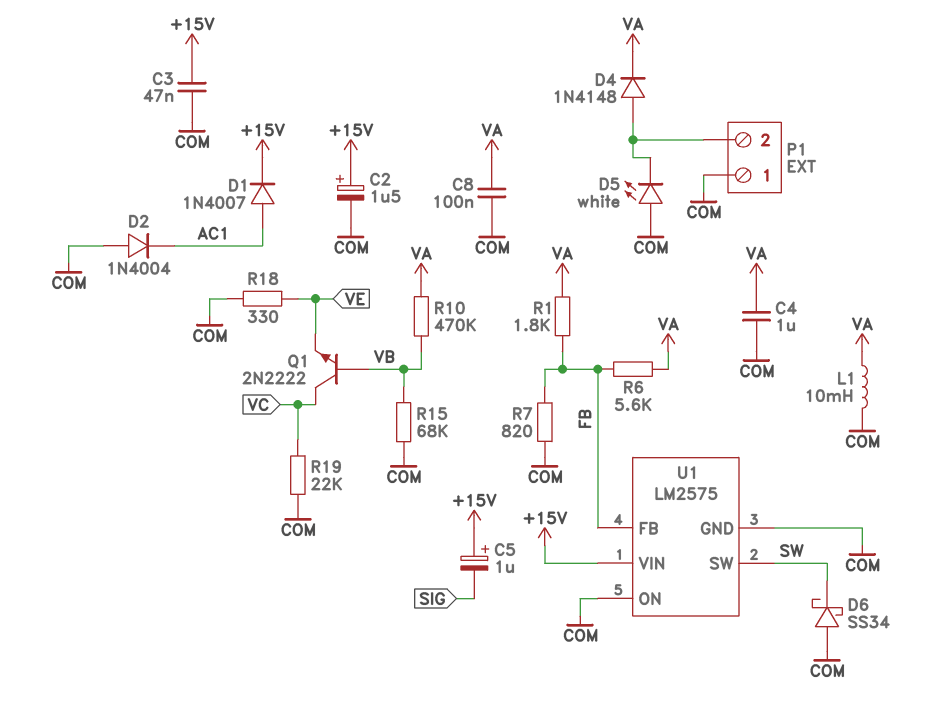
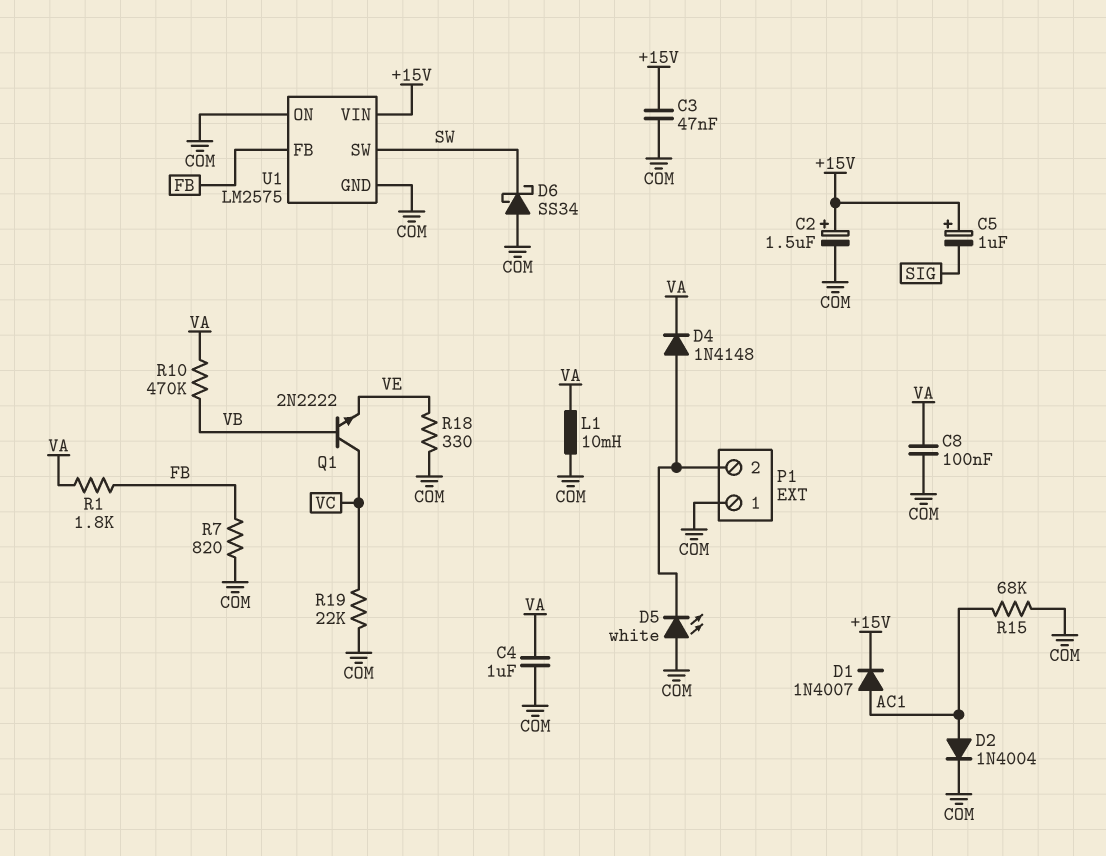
D2: diode 1N4004 (A COM, K AC1) -> diode 1N4004 (A AC1, K COM)
R6: 5.6k (FB, VA) -> none
R15: 68k (COM, VB) -> 68k (AC1, COM)

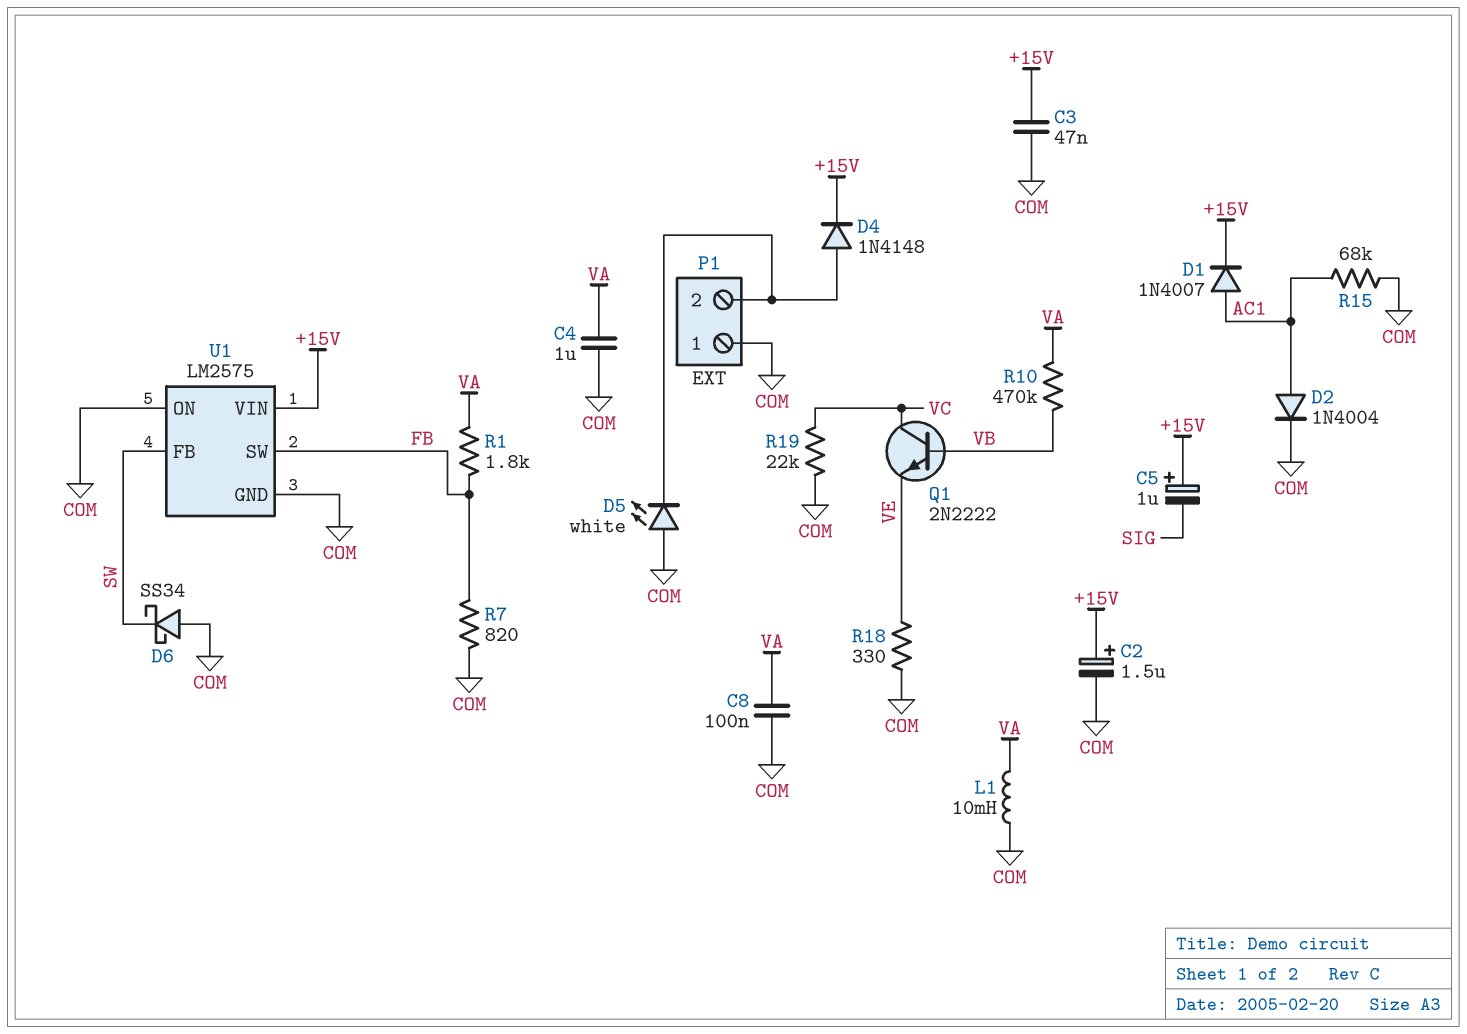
D4: diode 1N4148 (A P1/2, K VA) -> diode 1N4148 (A P1/2, K +15V)
U1 pin FB: FB -> SW
U1 pin SW: SW -> FB

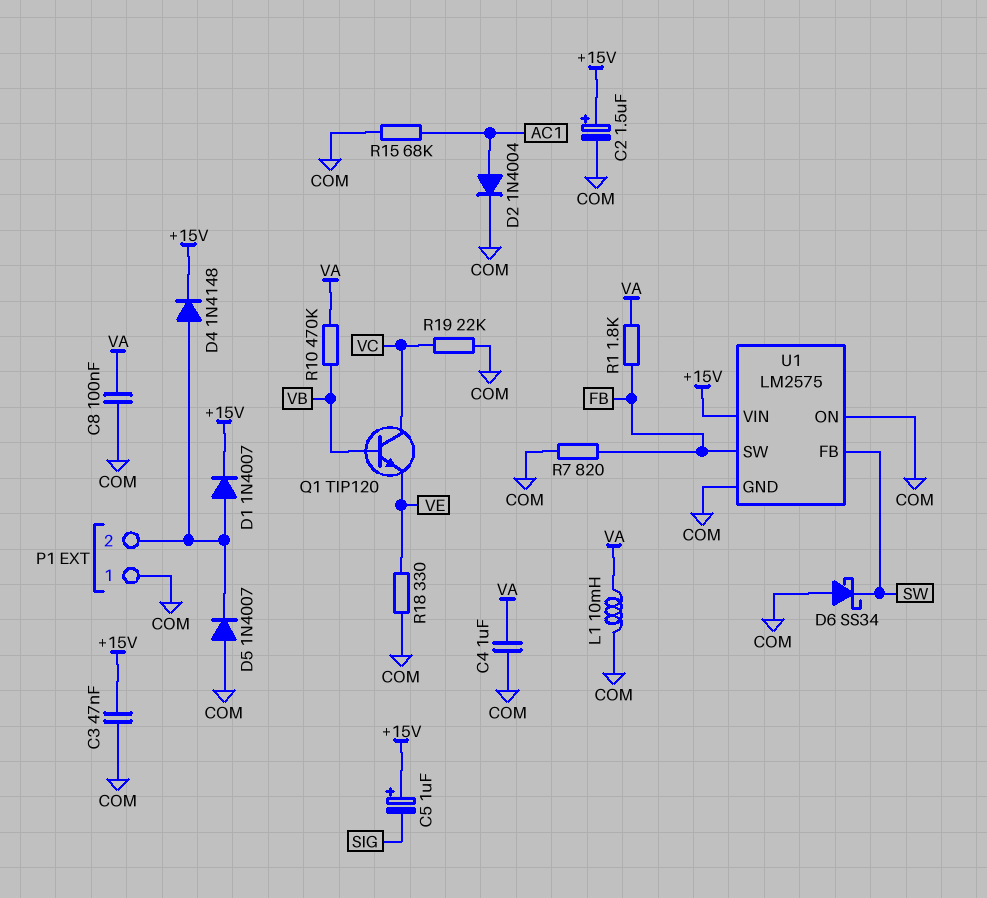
D1: diode 1N4007 (A AC1, K +15V) -> diode 1N4007 (A P1/2, K +15V)
D5: LED white (A COM, K P1/2) -> diode 1N4007 (A COM, K P1/2)
Q1: NPN 2N2222 (B VB, C VC, E VE) -> NPN TIP120 (B VB, C VC, E VE)

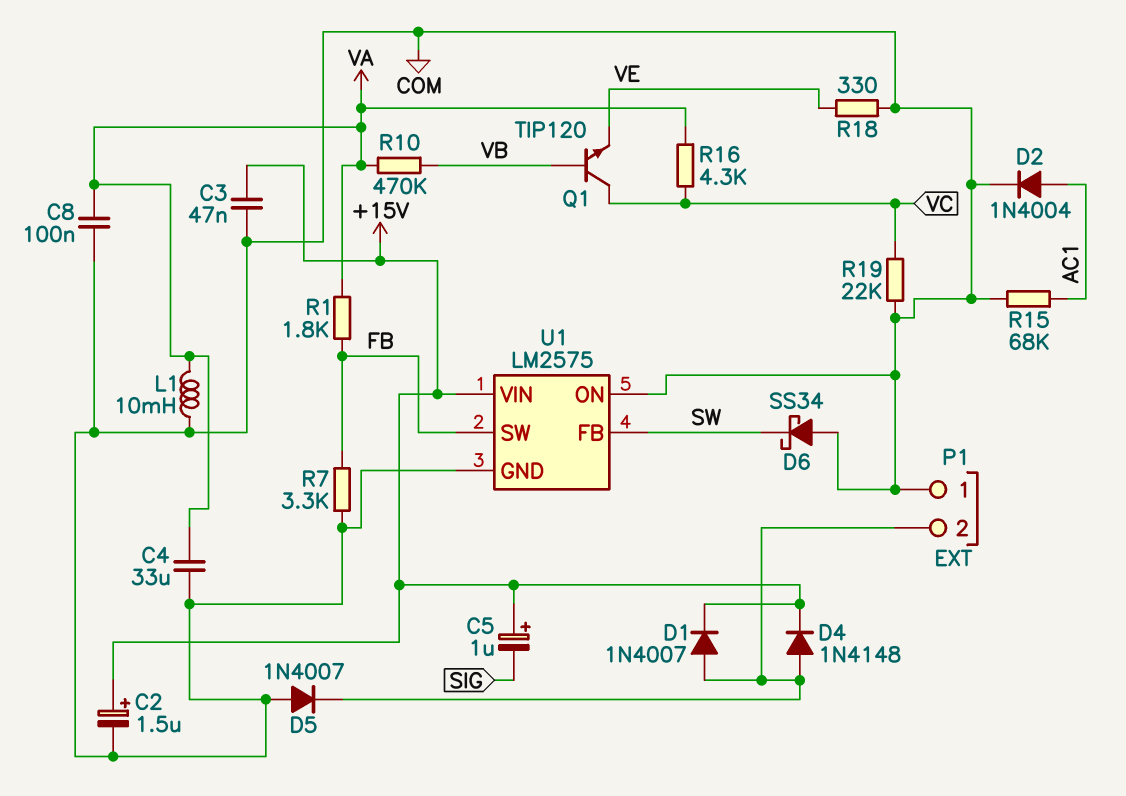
C4: 1uF (COM, VA) -> 33uF (COM, VA)
R7: 820 (COM, FB) -> 3.3k (COM, FB)
R16: none -> 4.3k (VA, VC)

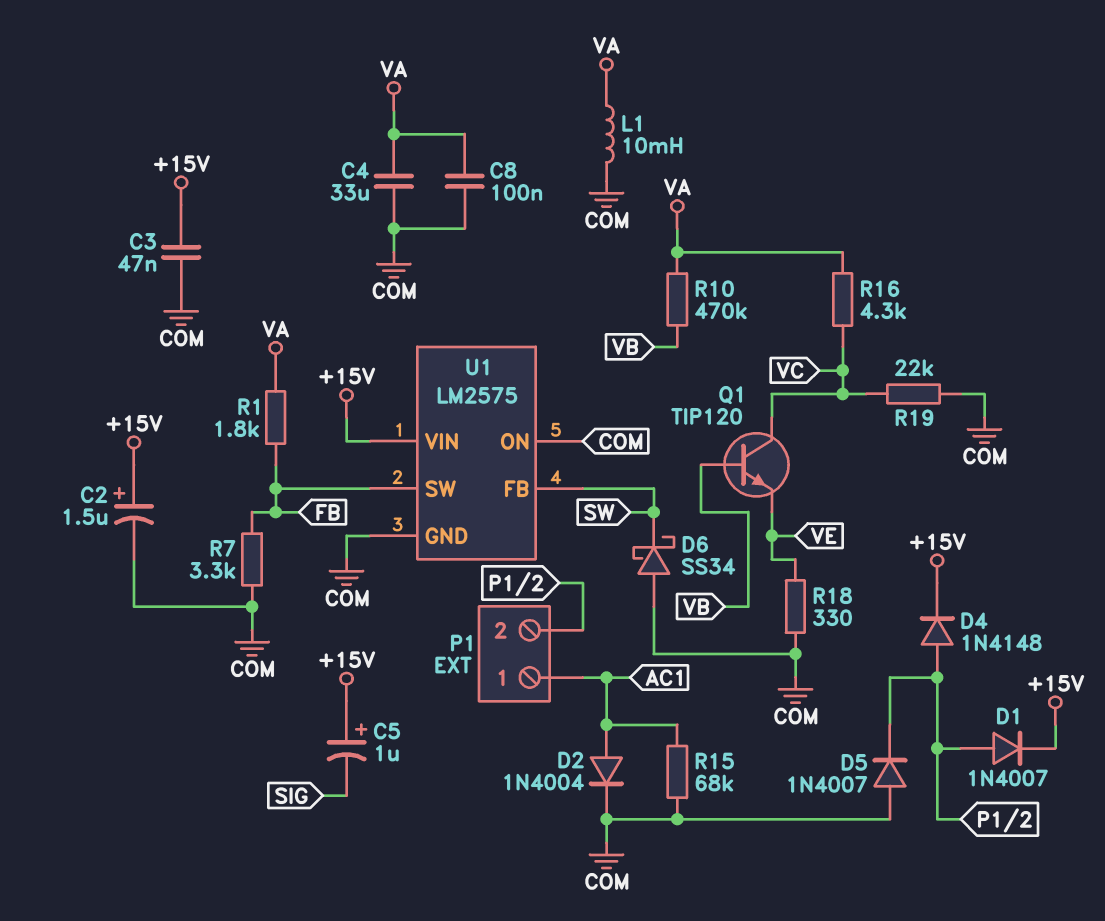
P1 pin 1: COM -> AC1

